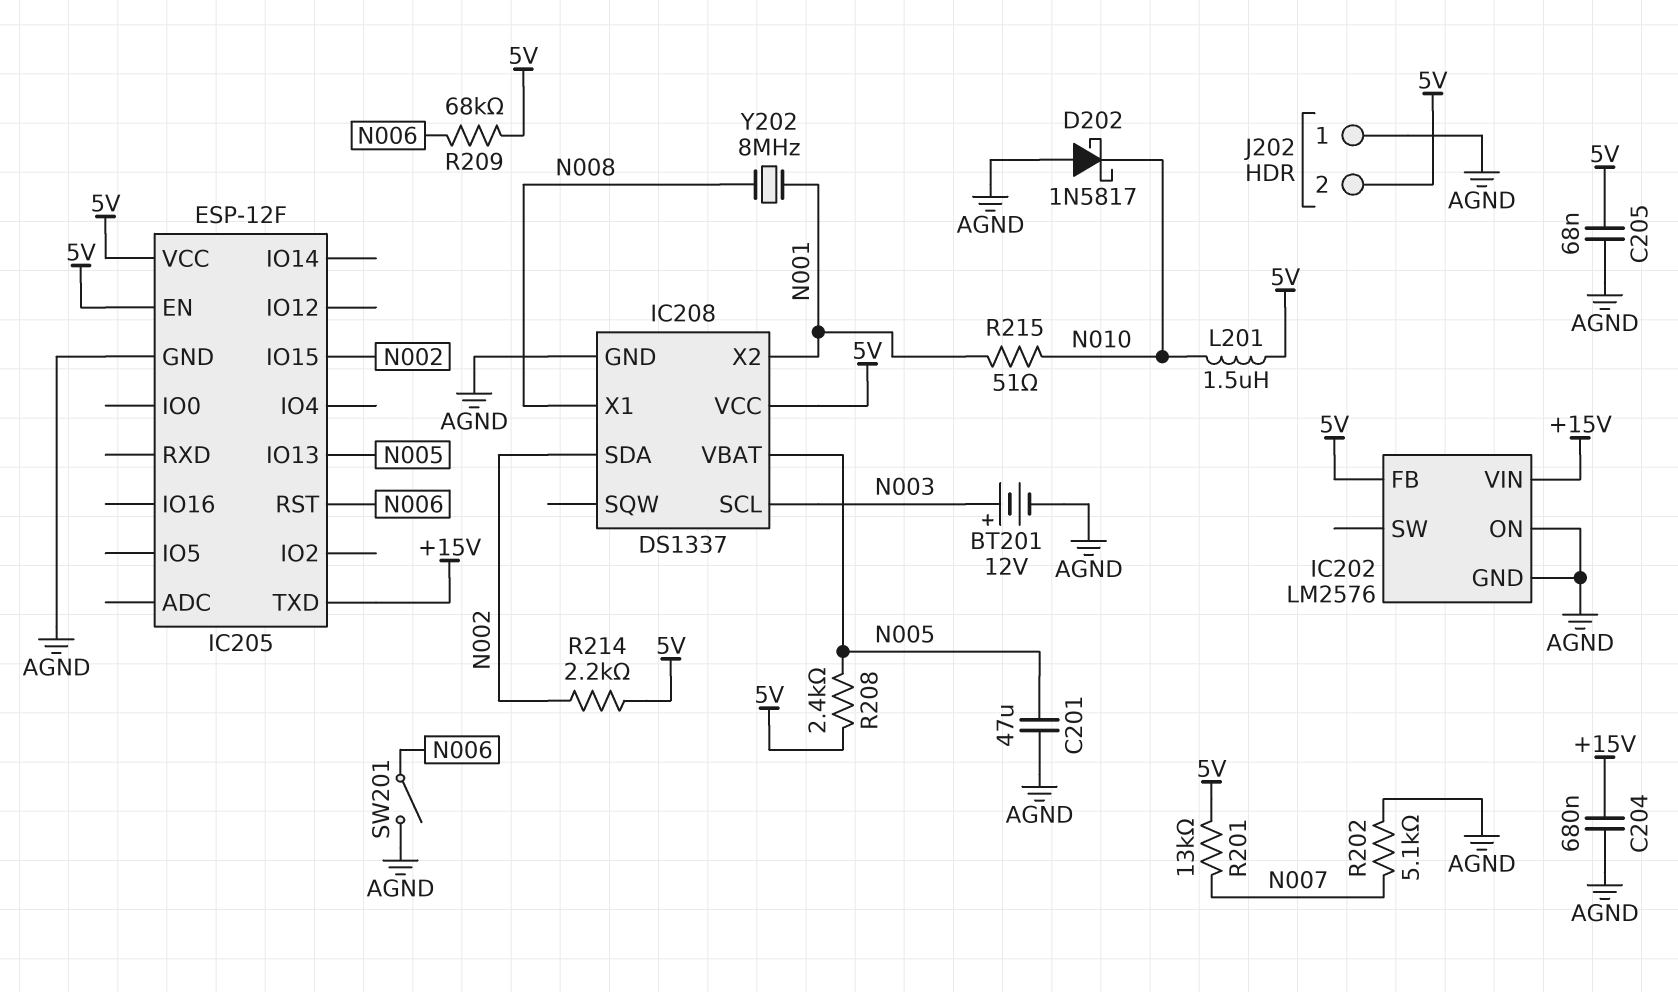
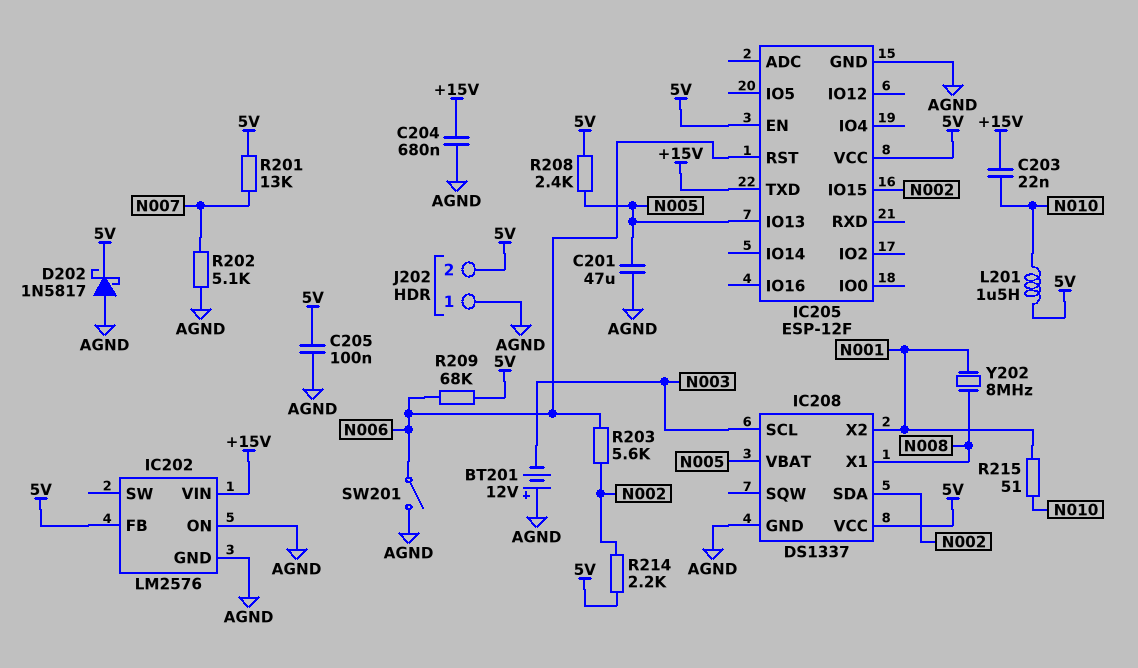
BT201: 12V (plus N003, minus AGND) -> 12V (plus AGND, minus N003)
C203: none -> 22nF (+15V, N010)
C205: 68nF (5V, AGND) -> 100nF (5V, AGND)
D202: schottky 1N5817 (A AGND, K N010) -> schottky 1N5817 (A AGND, K 5V)
R203: none -> 5.6k (N002, N006)

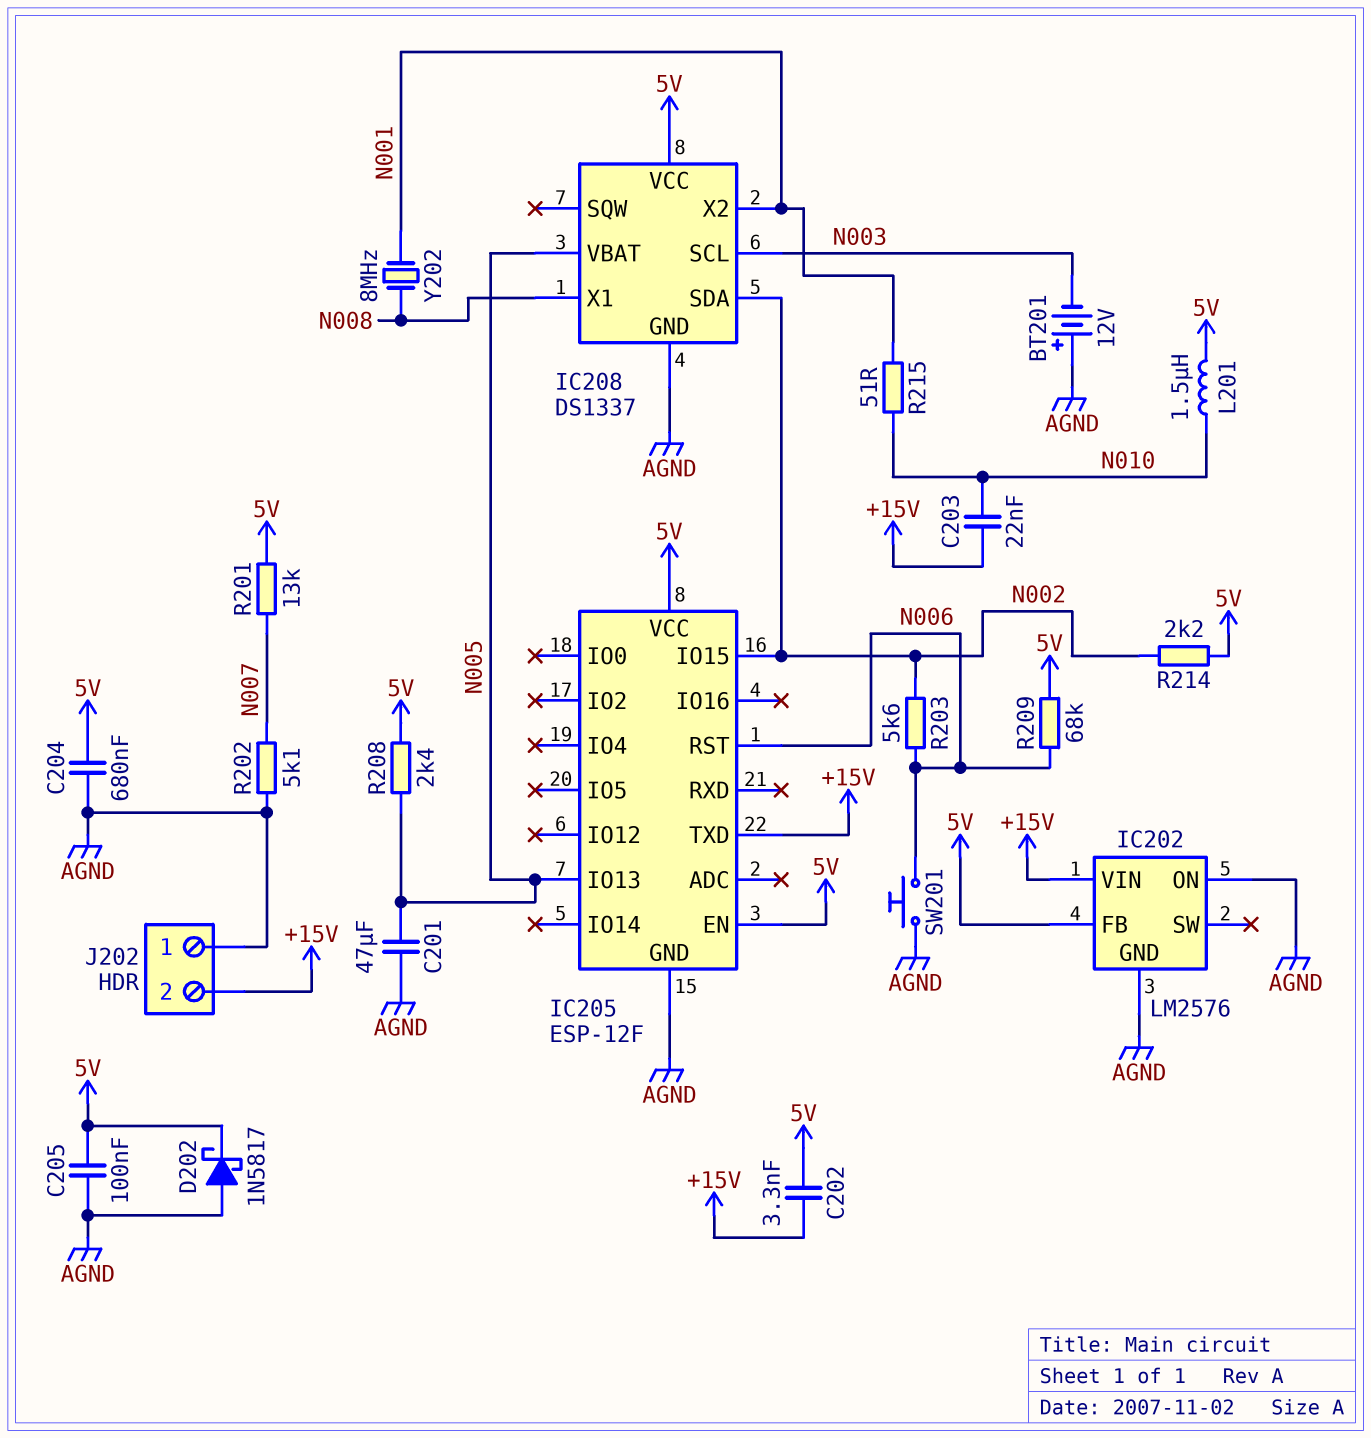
C202: none -> 3.3nF (+15V, 5V)
C204: 680nF (+15V, AGND) -> 680nF (5V, AGND)
J202 pin 2: 5V -> +15V
SW201: switch (AGND, N006) -> button (AGND, N006)

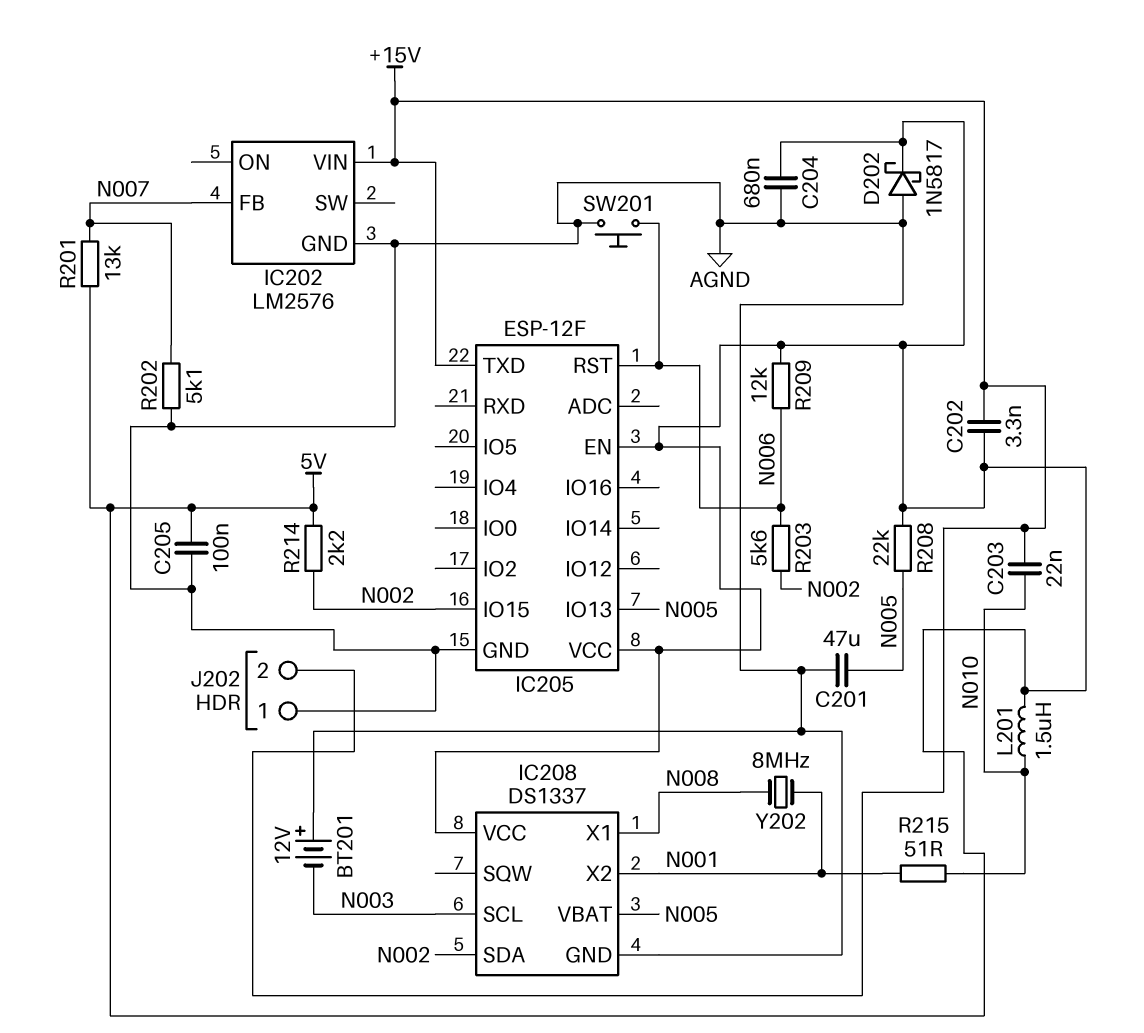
IC202 pin FB: 5V -> N007
IC202 pin ON: AGND -> none
R208: 2.4k (5V, N005) -> 22k (5V, N005)
R209: 68k (5V, N006) -> 12k (5V, N006)

